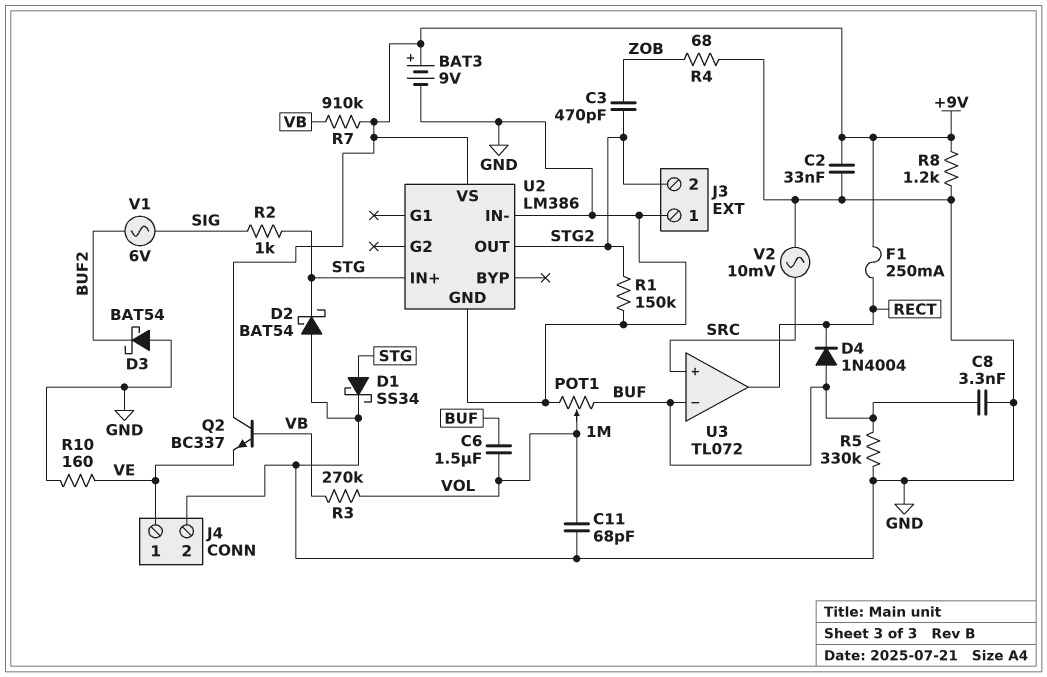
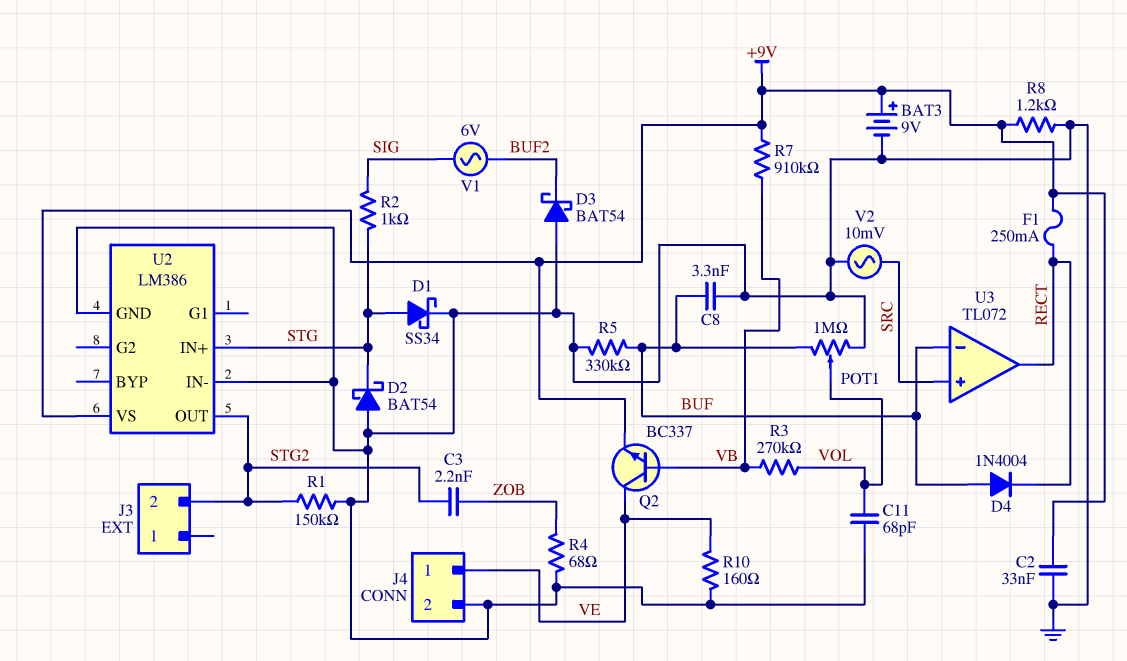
C3: 470pF (STG2, ZOB) -> 2.2nF (STG2, ZOB)
C6: 1.5uF (BUF, VOL) -> none
J3 pin 1: GND -> none
Q2: NPN BC337 (B VB, C +9V, E VE) -> NPN BC337 (B VB, C VE, E +9V)

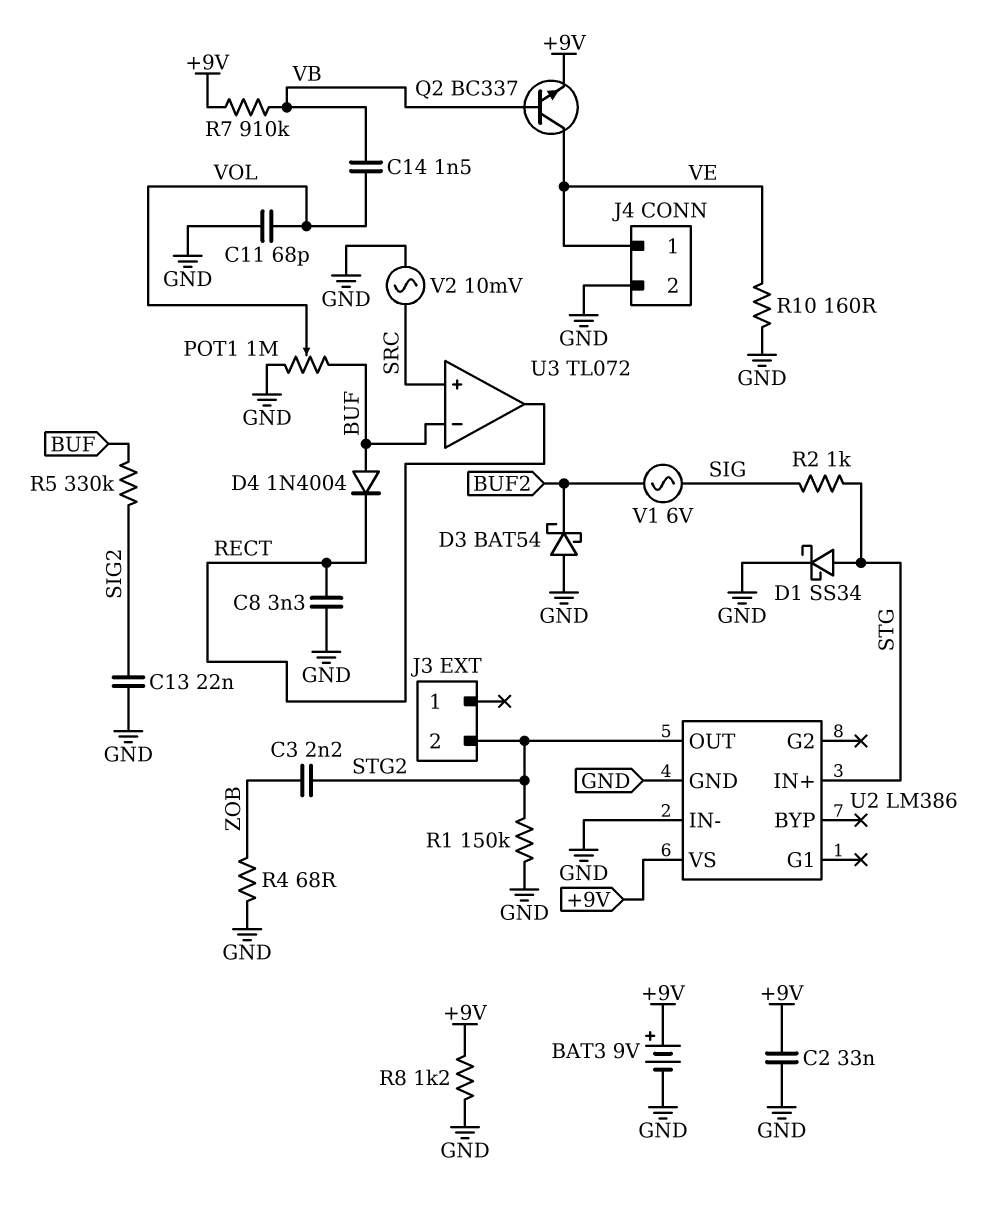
C8: 3.3nF (BUF, GND) -> 3.3nF (GND, RECT)
C13: none -> 22nF (GND, SIG2)
C14: none -> 1.5nF (VB, VOL)
D2: schottky BAT54 (A GND, K STG) -> none
F1: 250mA (+9V, RECT) -> none
R3: 270k (VB, VOL) -> none
R5: 330k (BUF, GND) -> 330k (BUF, SIG2)

